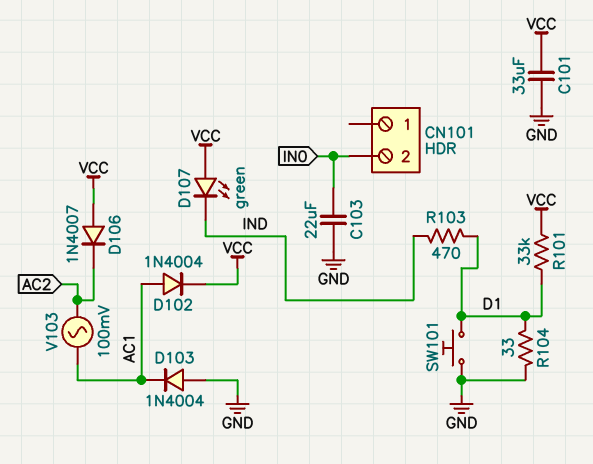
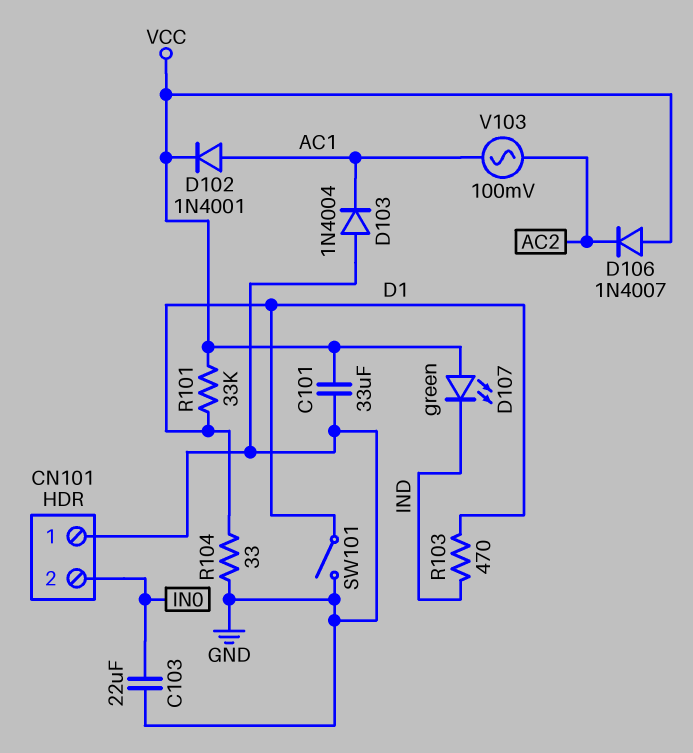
CN101 pin 1: none -> GND
D102: diode 1N4004 (A AC1, K VCC) -> diode 1N4001 (A AC1, K VCC)
SW101: button (D1, GND) -> switch (D1, GND)

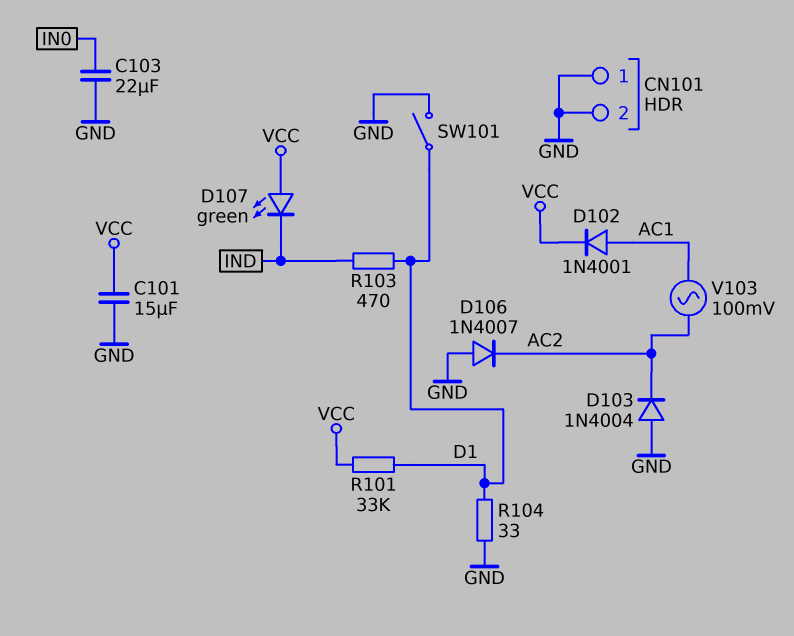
C101: 33uF (GND, VCC) -> 15uF (GND, VCC)
CN101 pin 2: IN0 -> GND
D103: diode 1N4004 (A GND, K AC1) -> diode 1N4004 (A GND, K AC2)
D106: diode 1N4007 (A VCC, K AC2) -> diode 1N4007 (A GND, K AC2)

